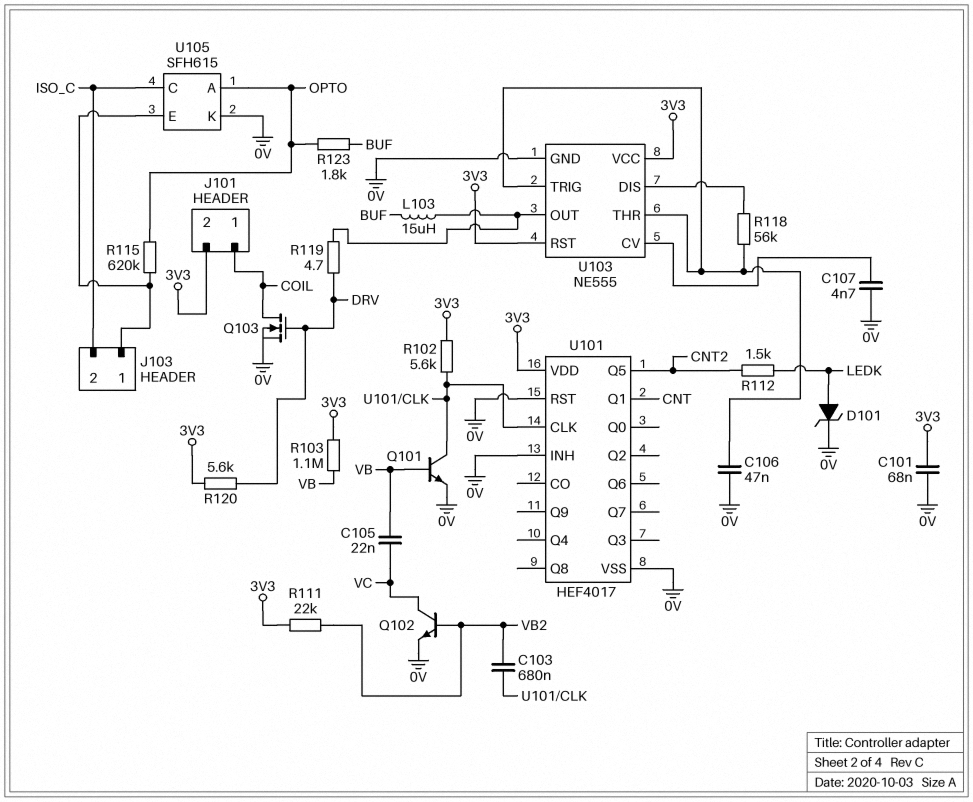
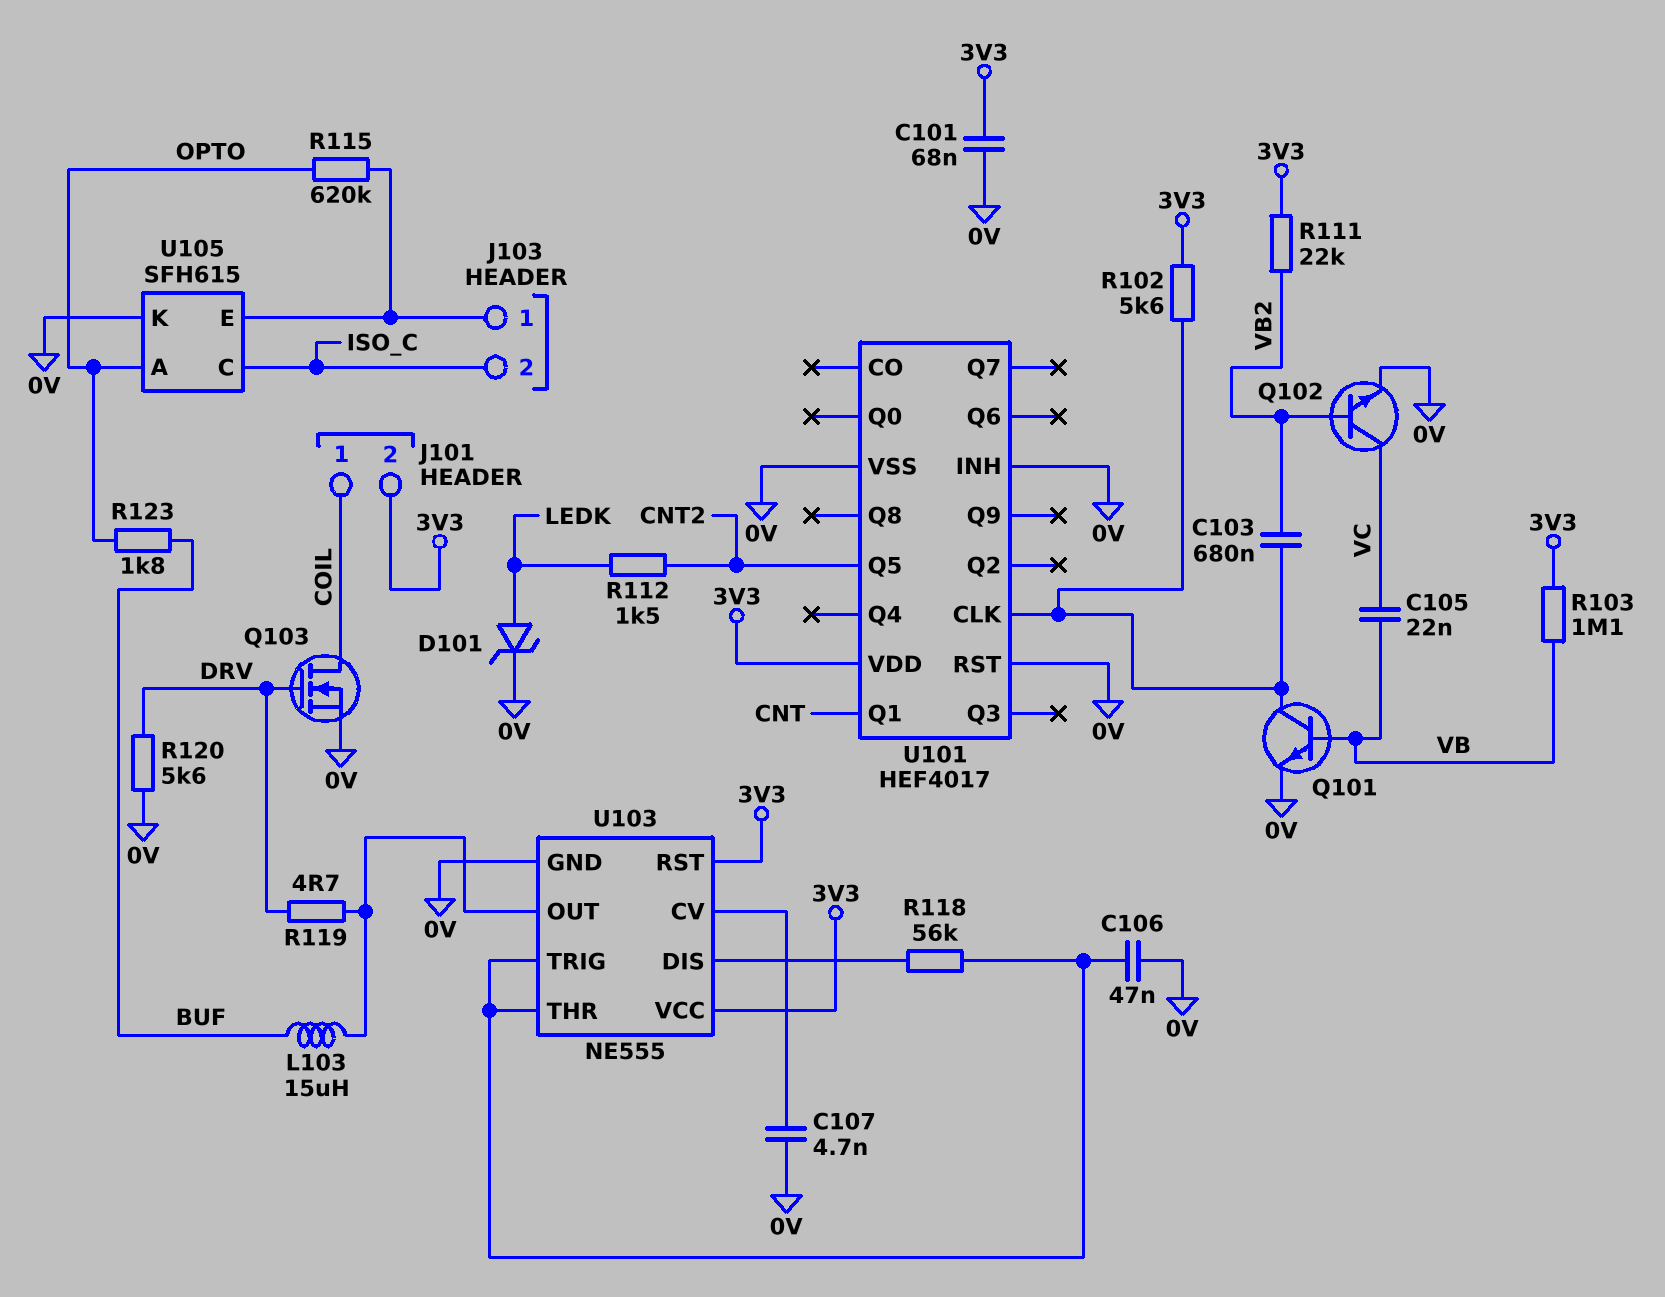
R120: 5.6k (3V3, DRV) -> 5.6k (0V, DRV)

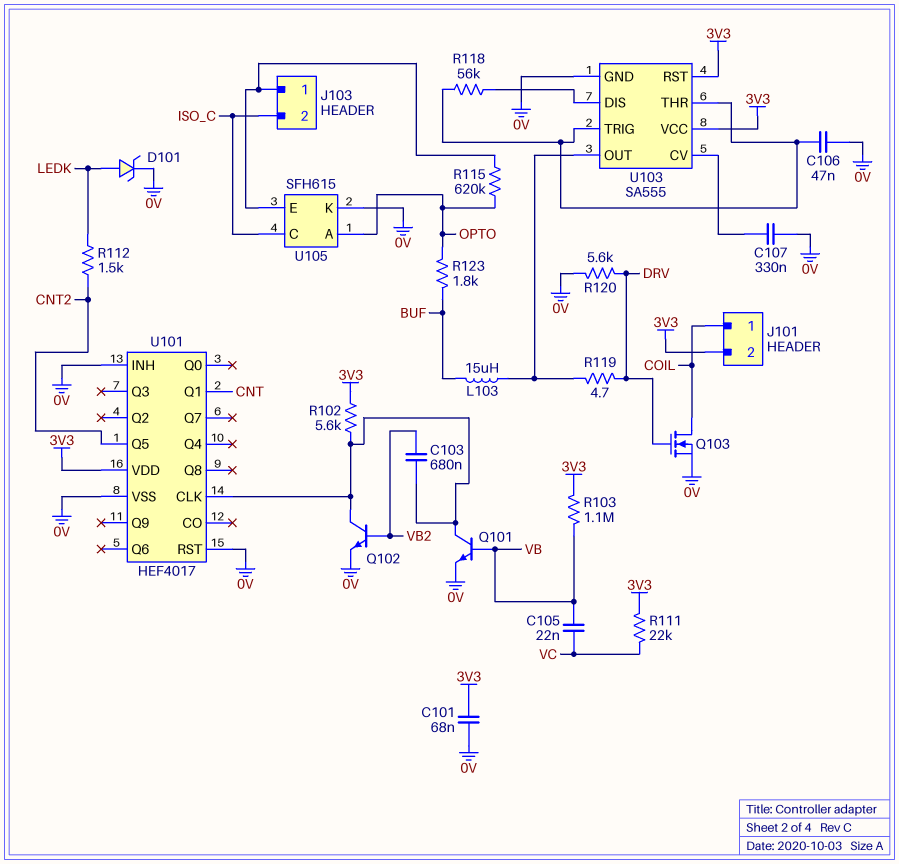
C107: 4.7nF (0V, U103/CV) -> 330nF (0V, U103/CV)
Q102: NPN (B VB2, C VC, E 0V) -> NPN (B VB2, C U101/CLK, E 0V)
R111: 22k (3V3, VB2) -> 22k (3V3, VC)
U103: NE555 -> SA555

